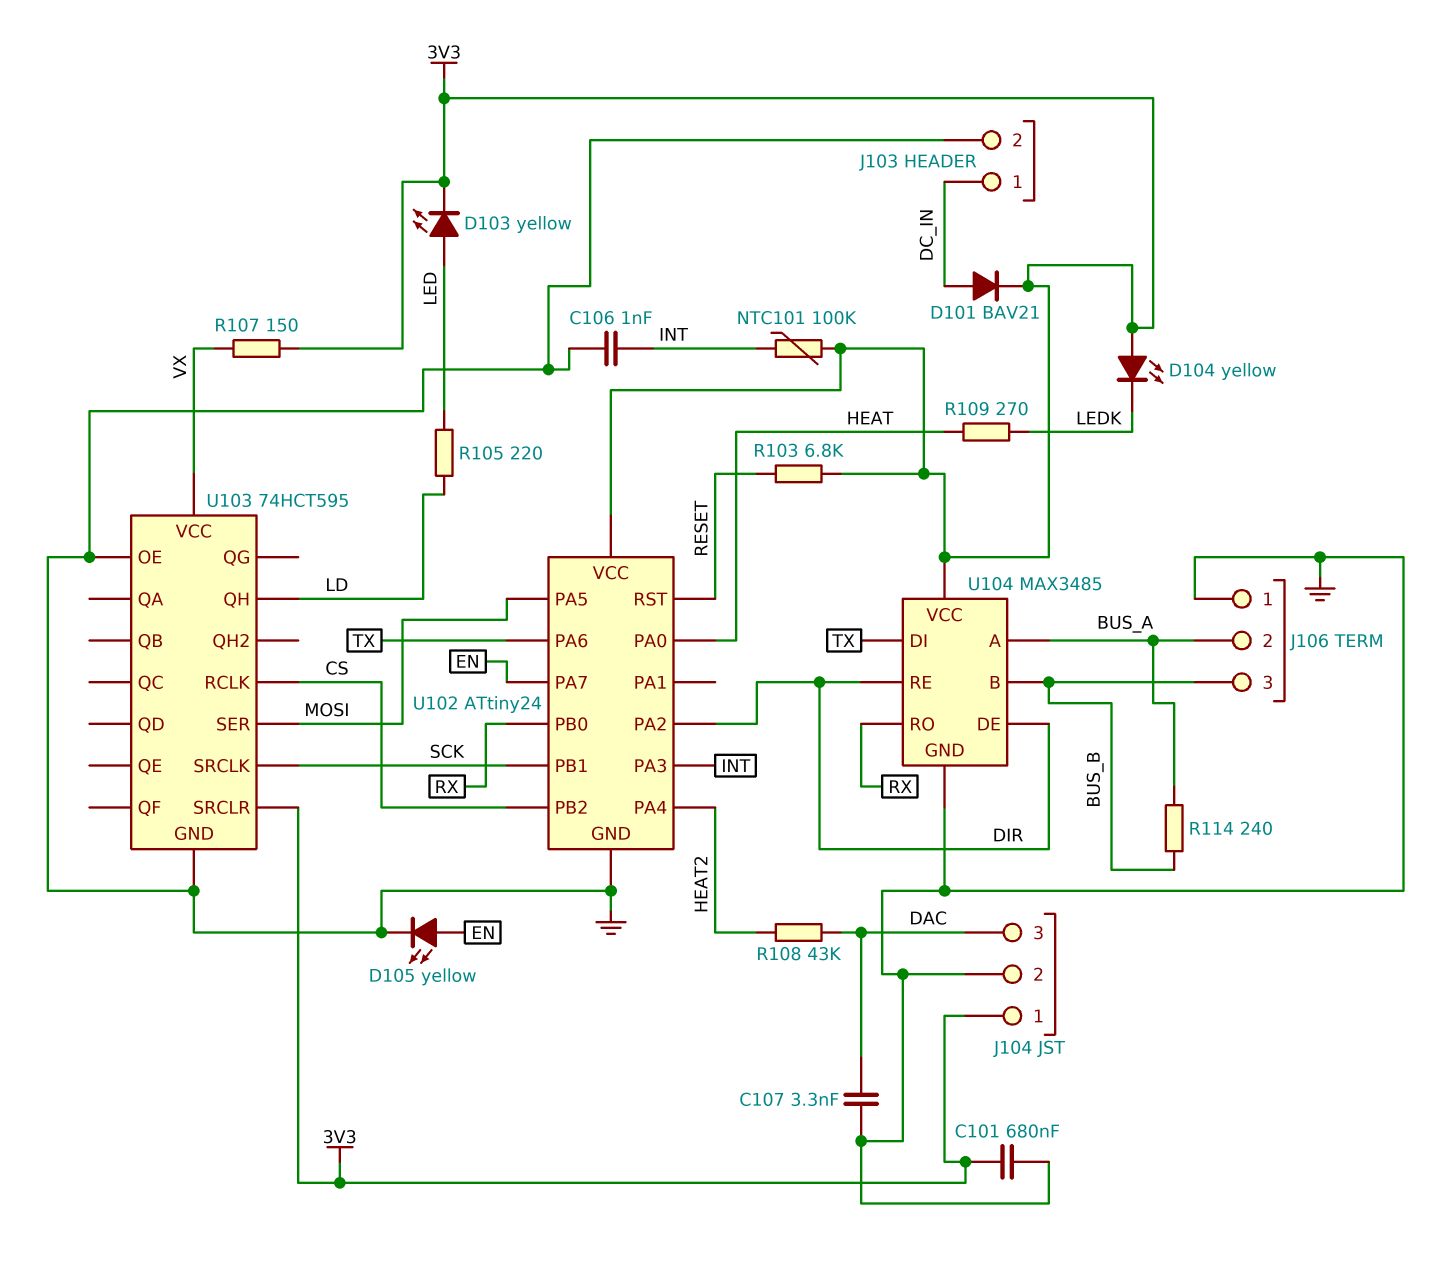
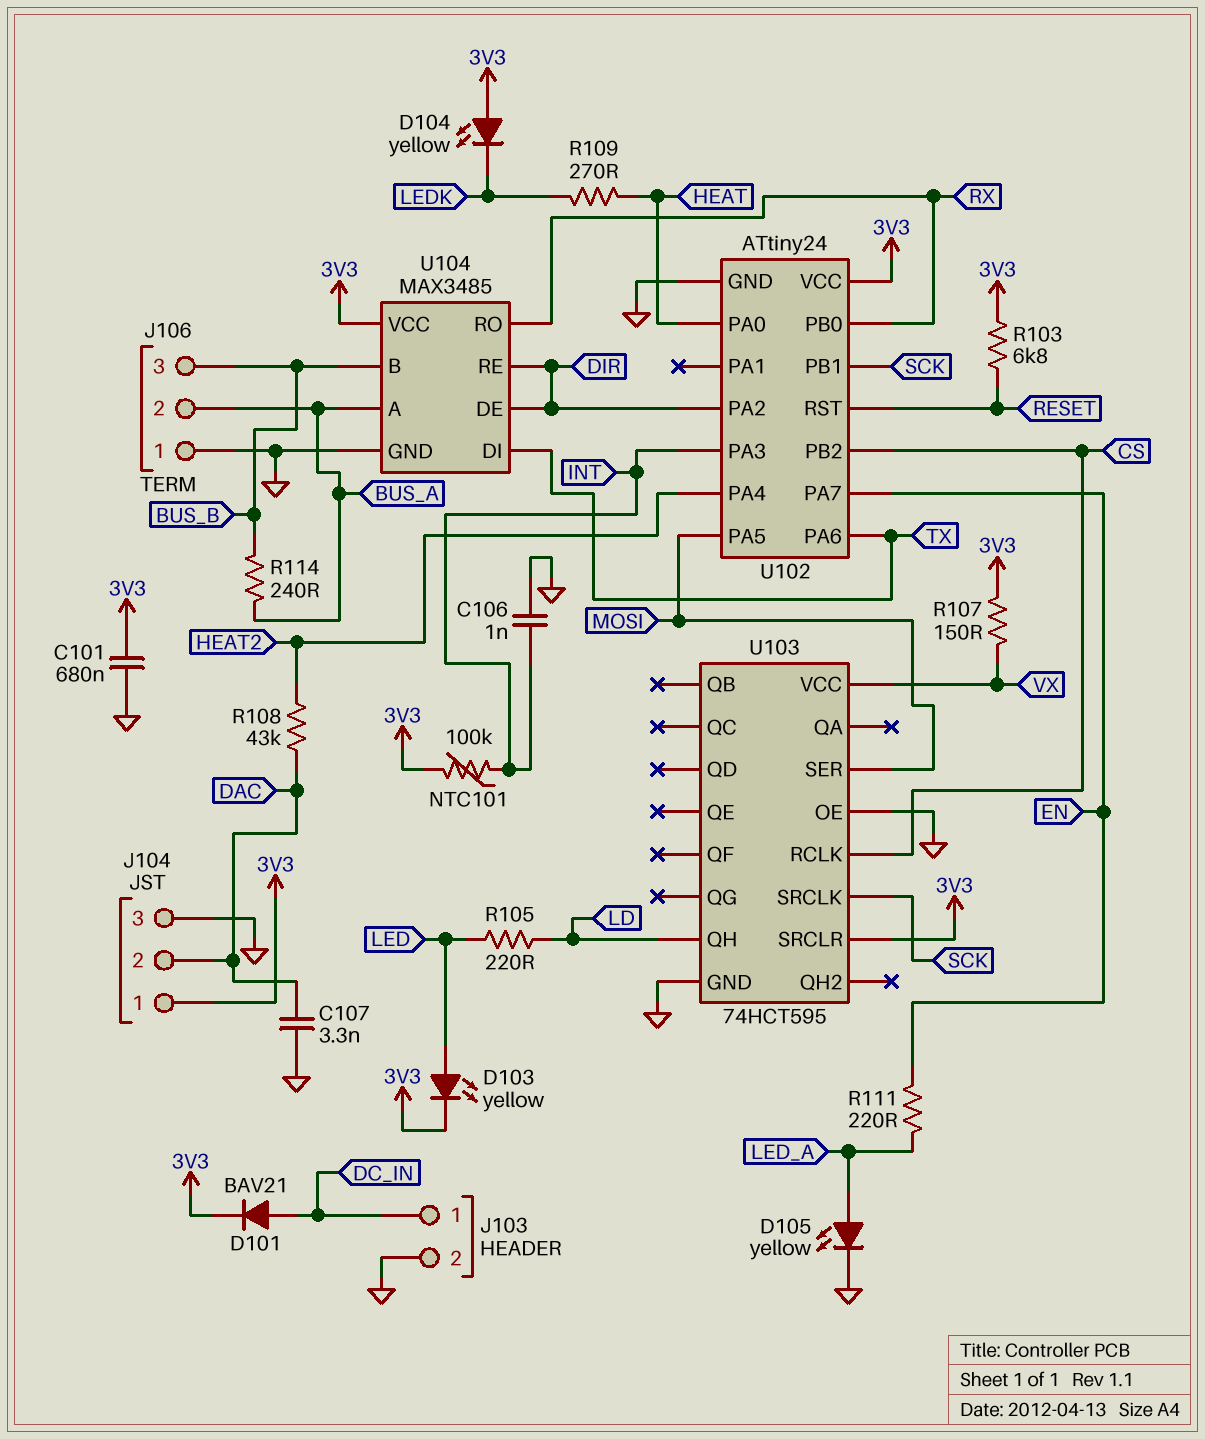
D105: LED yellow (A EN, K GND) -> LED yellow (A LED_A, K GND)
J104 pin 2: GND -> DAC
J104 pin 3: DAC -> GND
R111: none -> 220 (EN, LED_A)

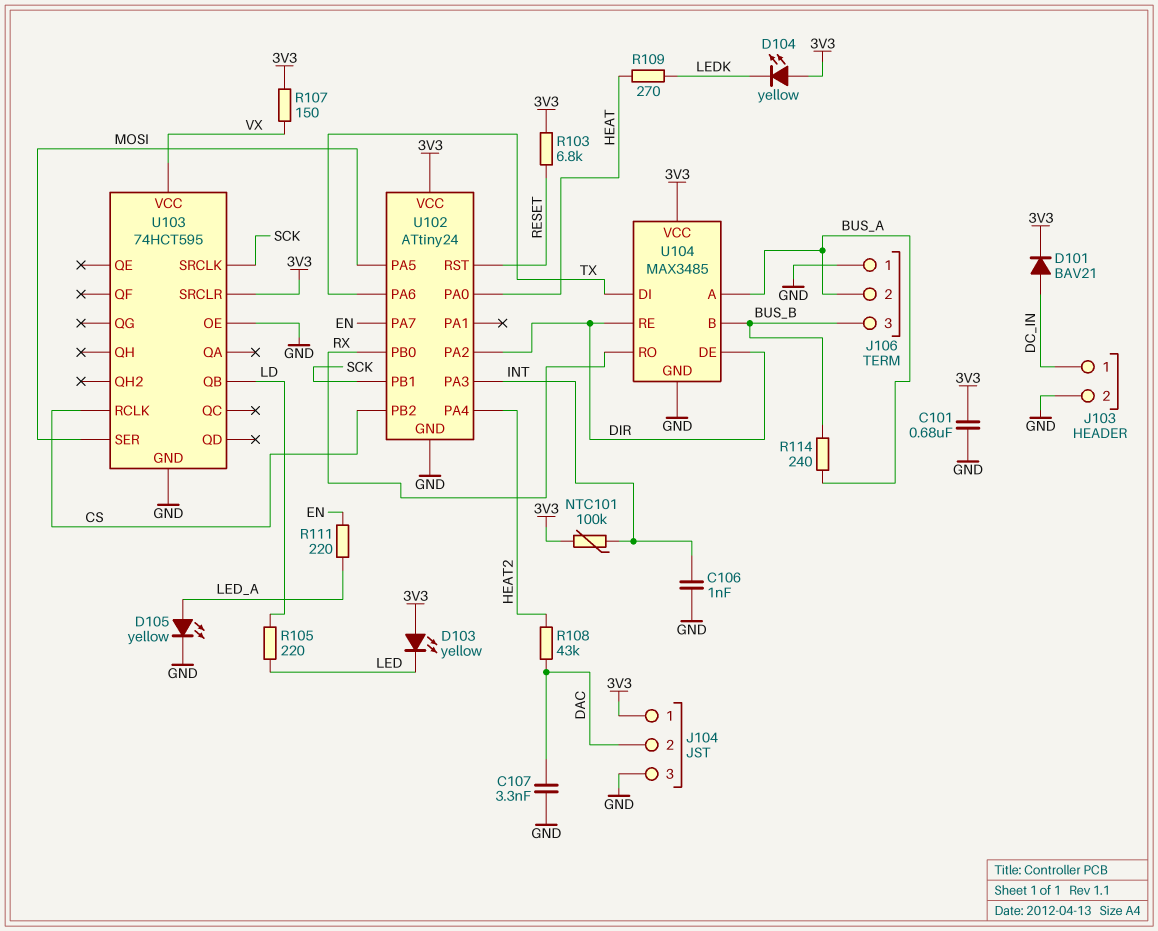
D103: LED yellow (A LED, K 3V3) -> LED yellow (A 3V3, K LED)
U103 pin QB: none -> LD
U103 pin QH: LD -> none

